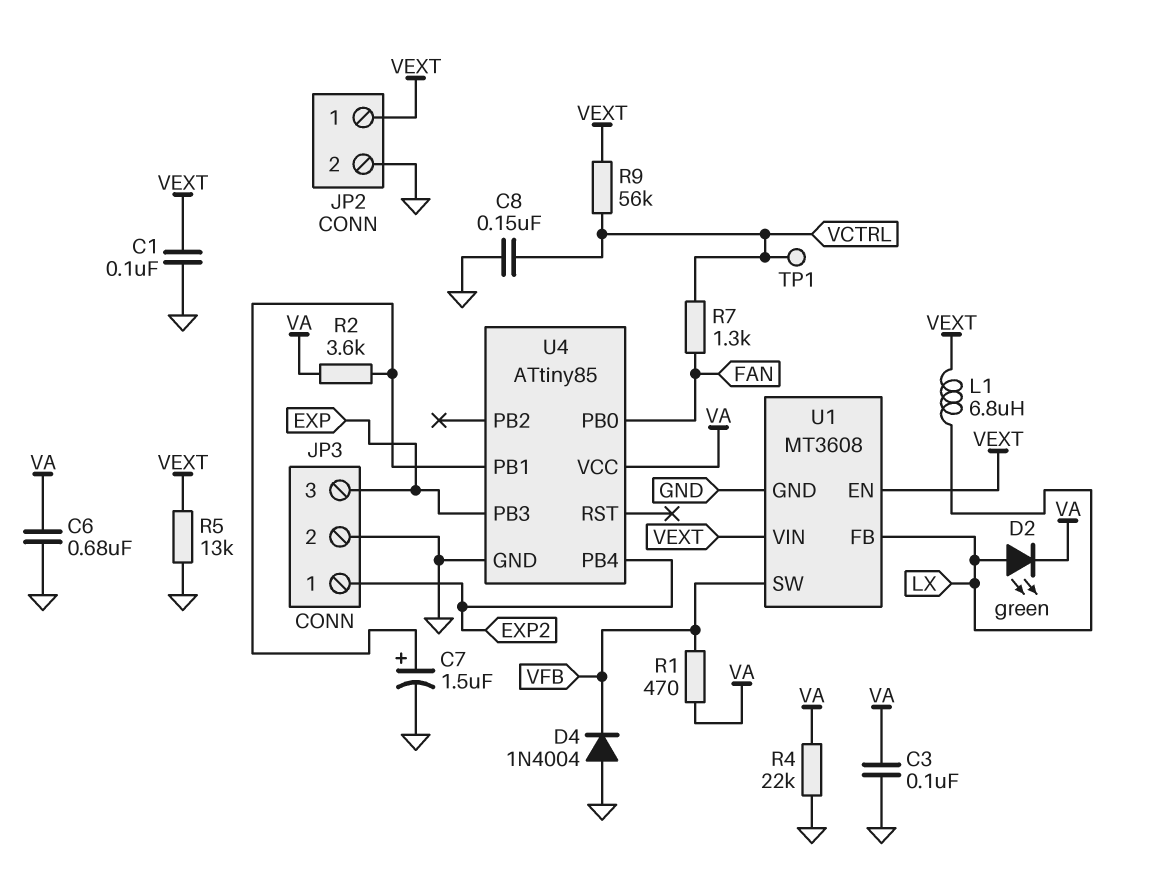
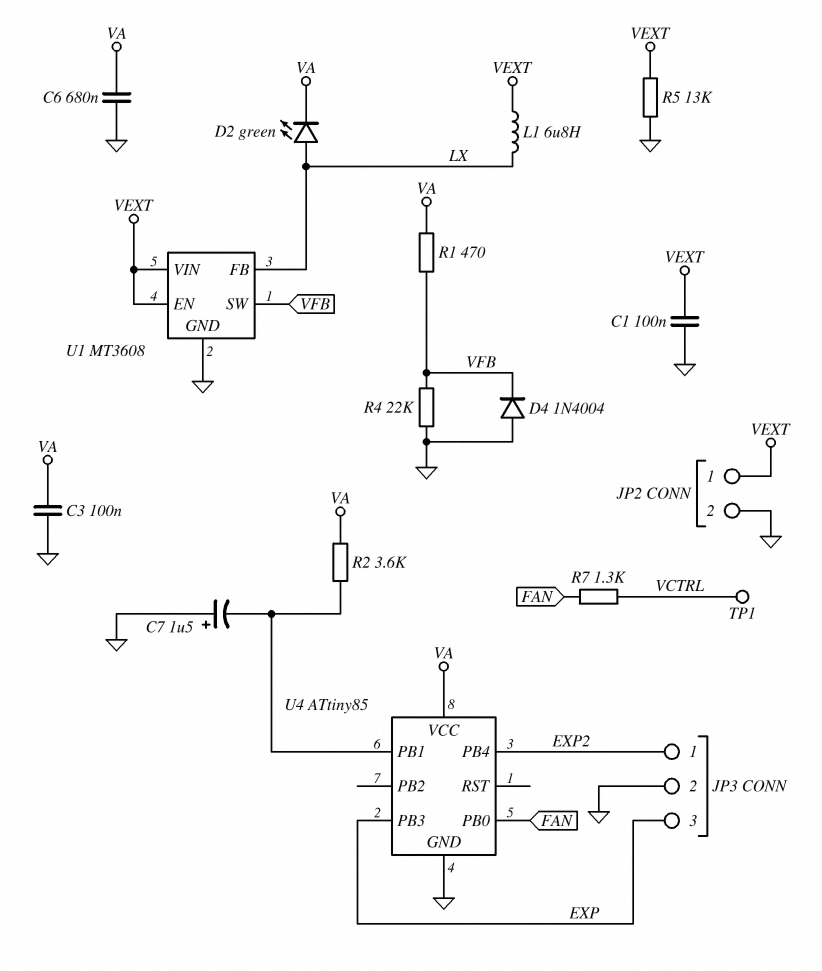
C7: 1.5uF (plus U4/PB1, minus GND) -> 1.5uF (plus GND, minus U4/PB1)
C8: 150nF (GND, VCTRL) -> none
R4: 22k (GND, VA) -> 22k (GND, VFB)
R9: 56k (VCTRL, VEXT) -> none

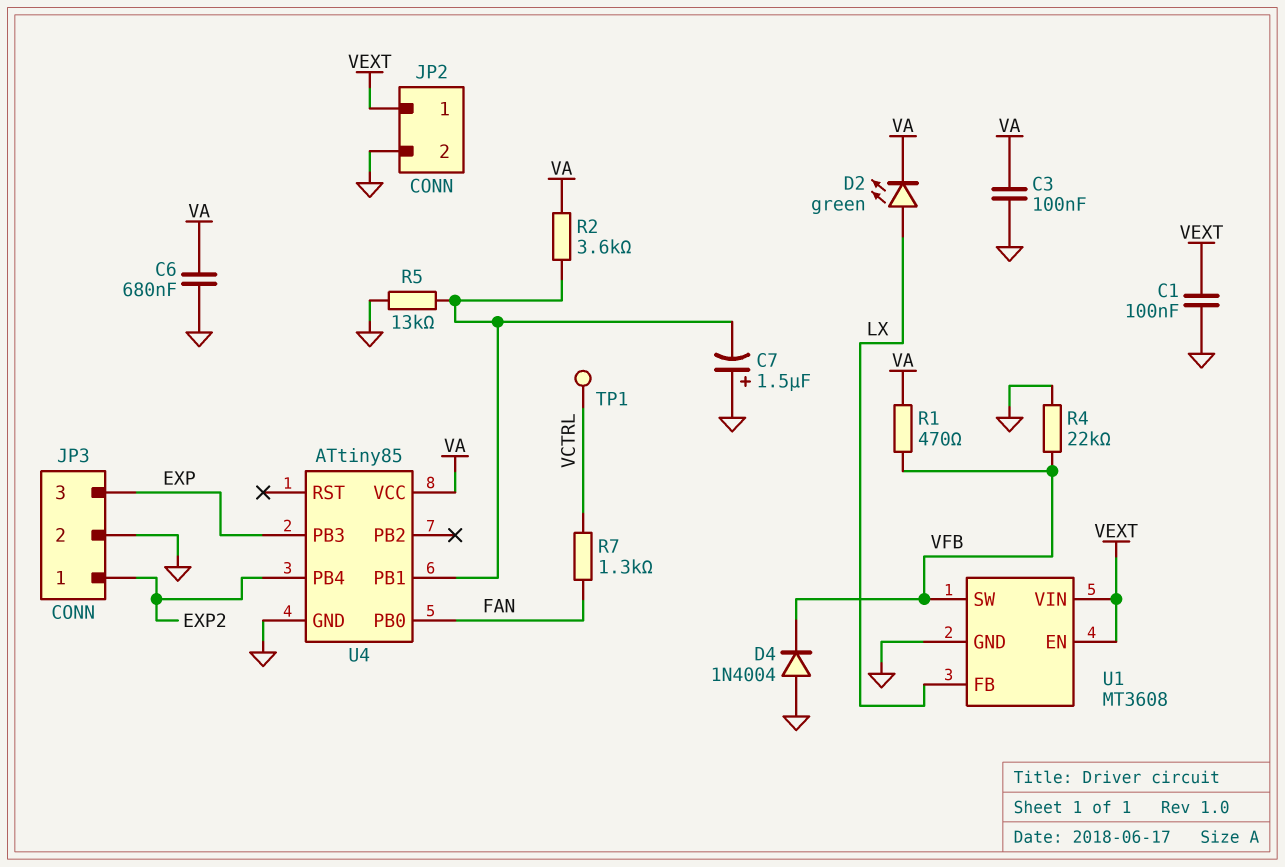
L1: 6.8uH (LX, VEXT) -> none
R5: 13k (GND, VEXT) -> 13k (GND, U4/PB1)

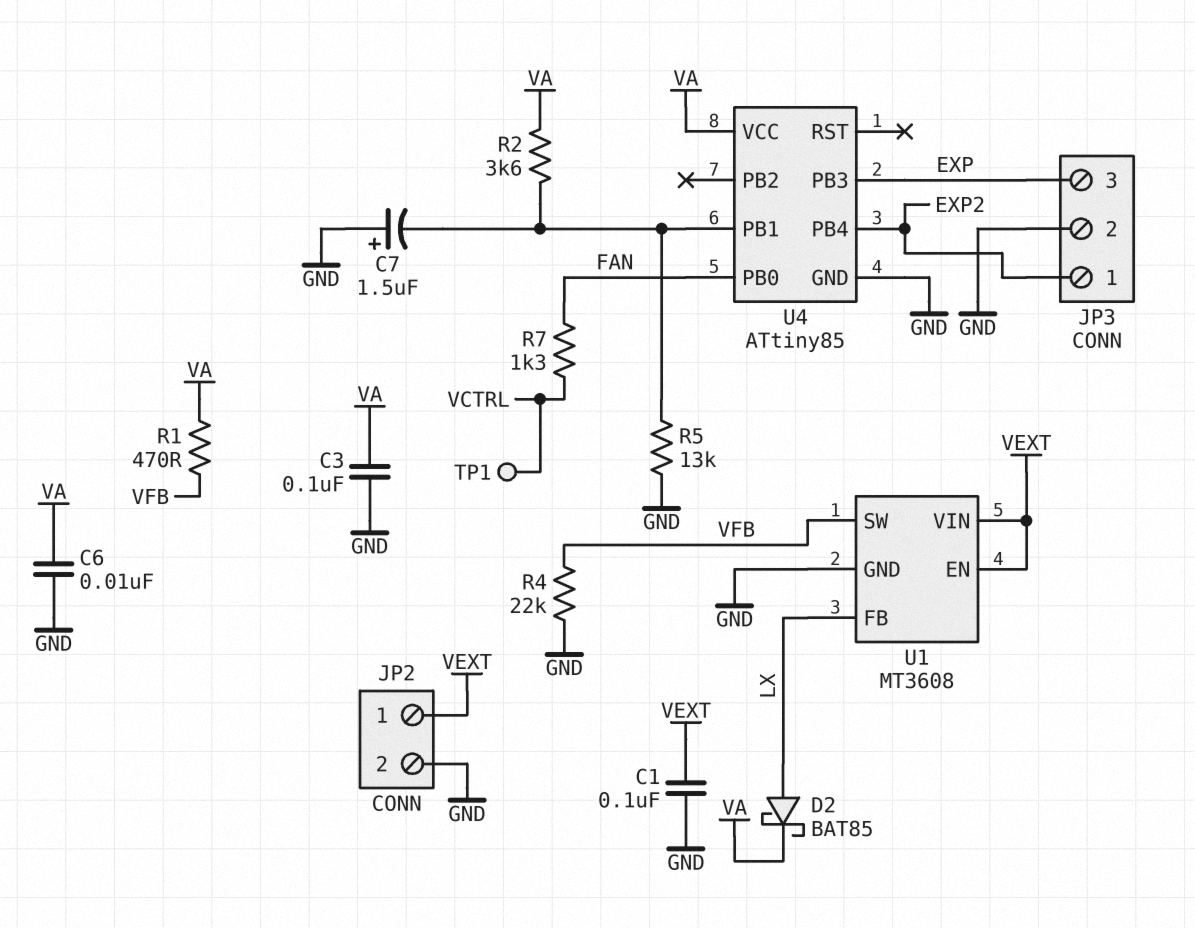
C6: 680nF (GND, VA) -> 10nF (GND, VA)
D2: LED green (A LX, K VA) -> schottky BAT85 (A LX, K VA)
D4: diode 1N4004 (A GND, K VFB) -> none

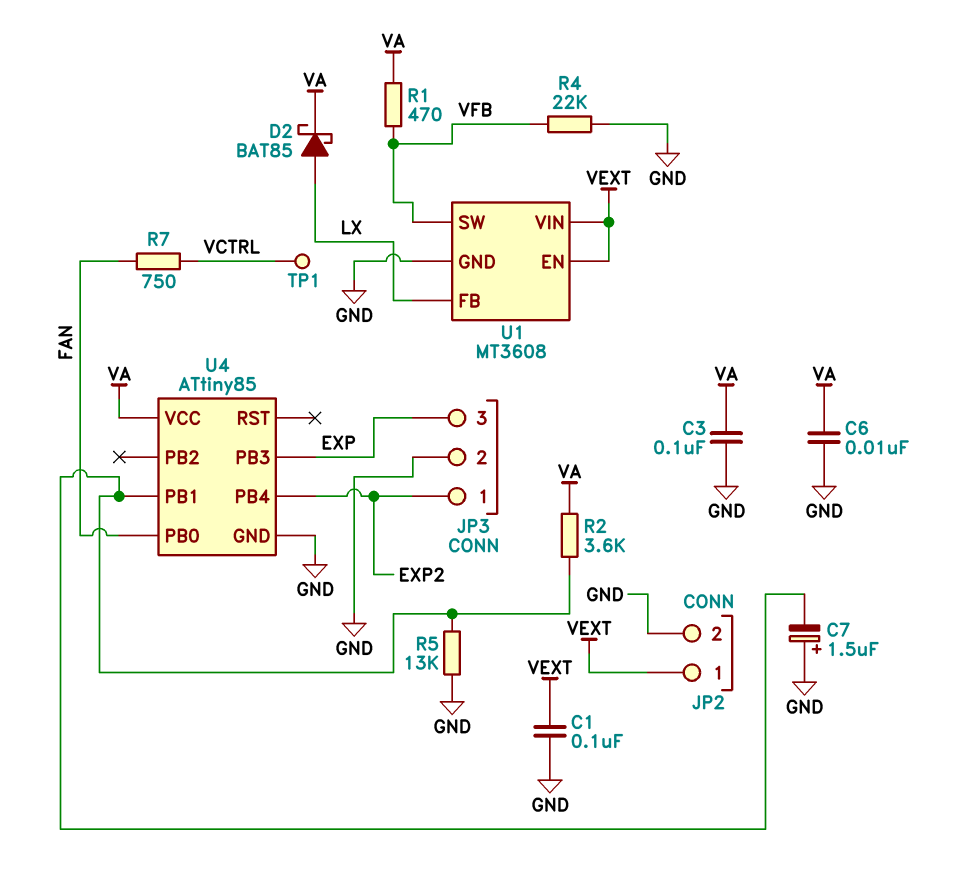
R7: 1.3k (FAN, VCTRL) -> 750 (FAN, VCTRL)

